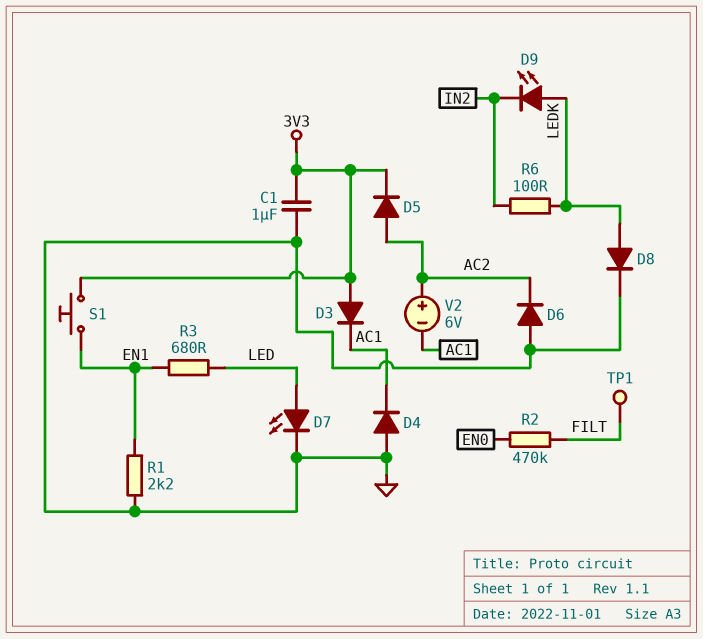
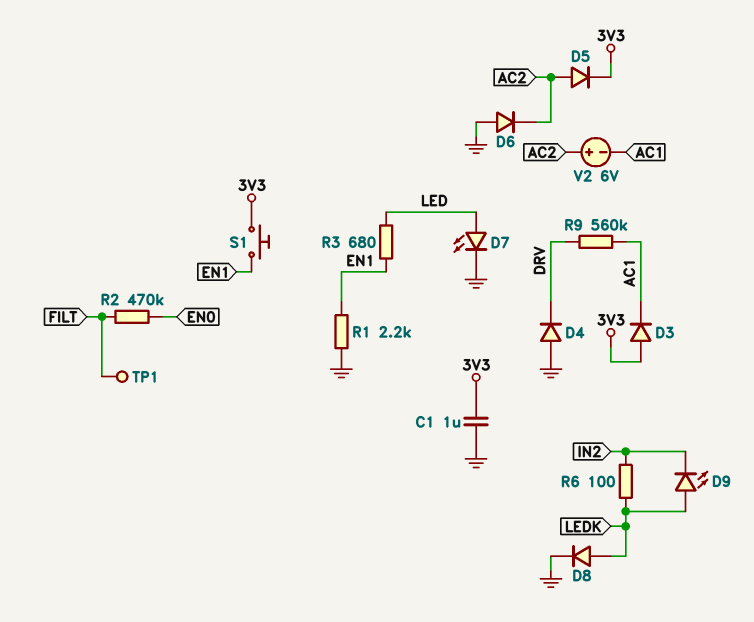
D4: diode (A GND, K AC1) -> diode (A GND, K DRV)
R9: none -> 560k (AC1, DRV)

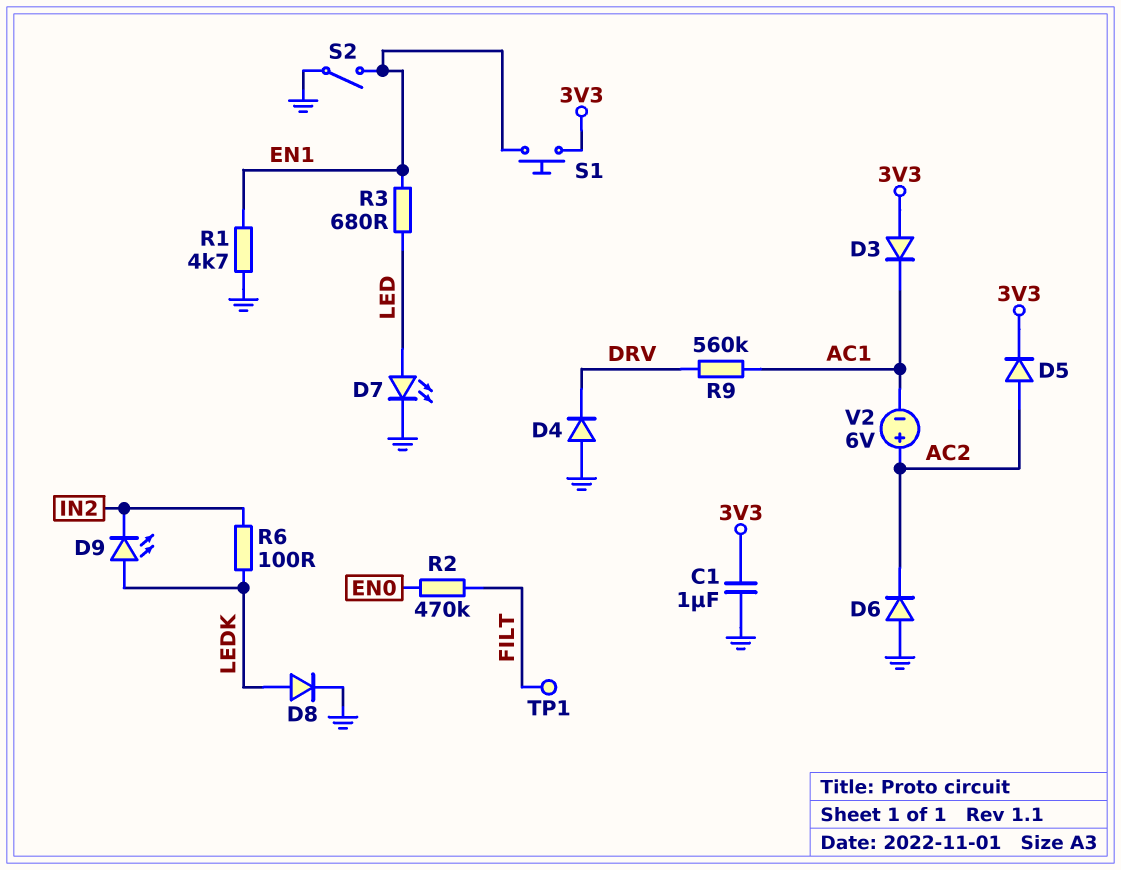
R1: 2.2k (EN1, GND) -> 4.7k (EN1, GND)
S2: none -> switch (EN1, GND)

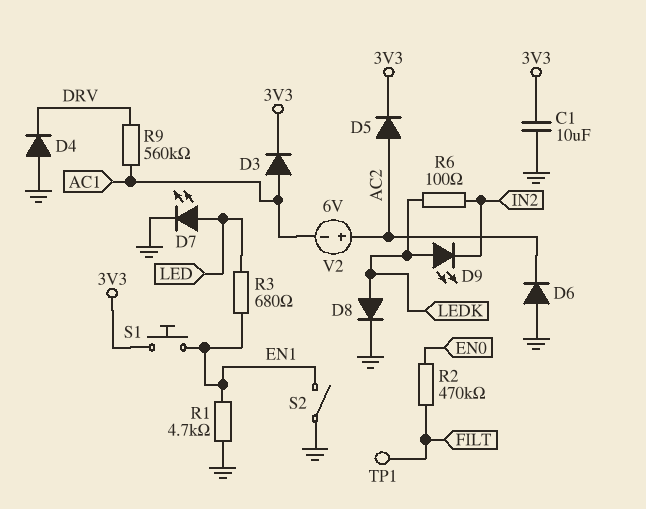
C1: 1uF (3V3, GND) -> 10uF (3V3, GND)
D3: diode (A 3V3, K AC1) -> diode (A AC1, K 3V3)

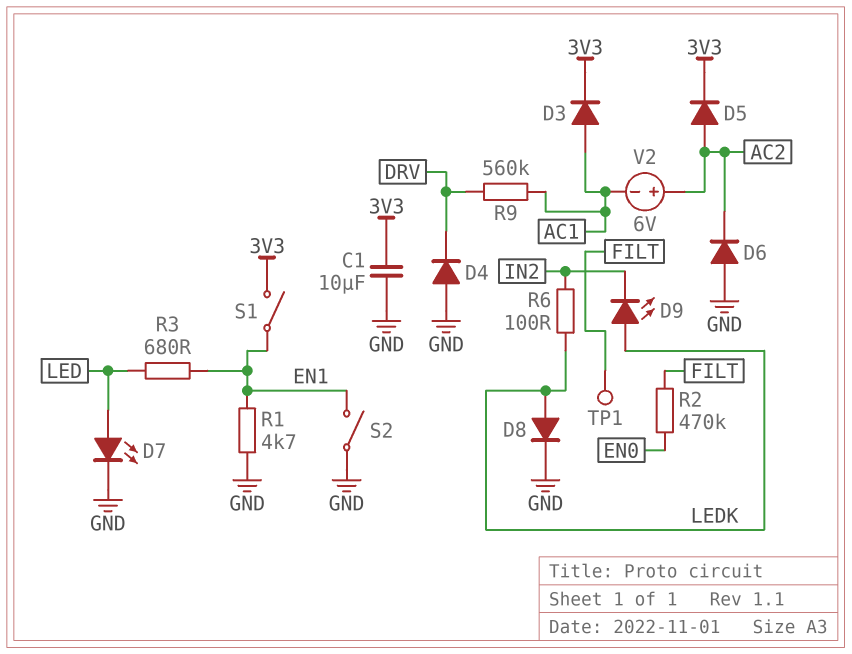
S1: button (3V3, EN1) -> switch (3V3, EN1)

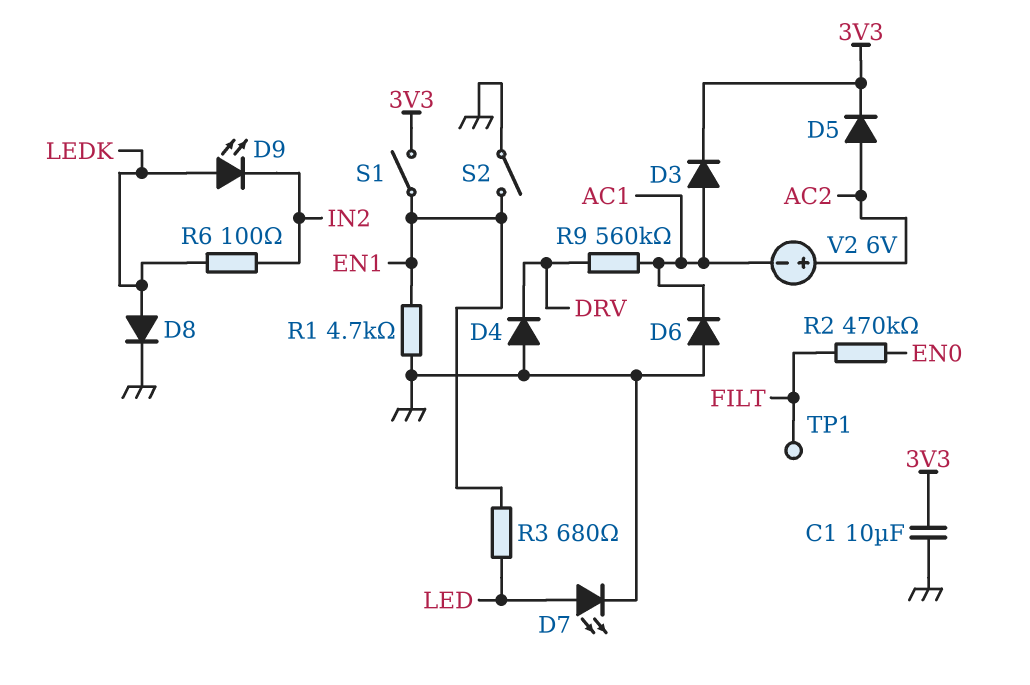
D6: diode (A GND, K AC2) -> diode (A GND, K AC1)

